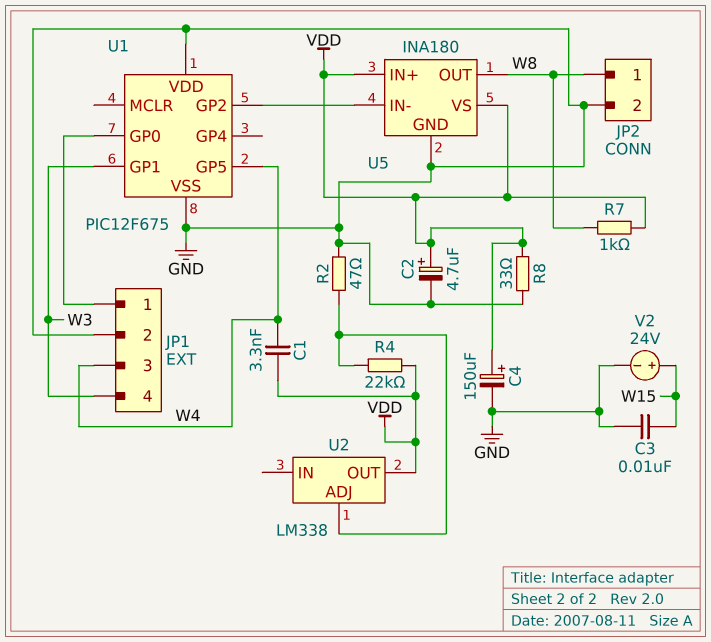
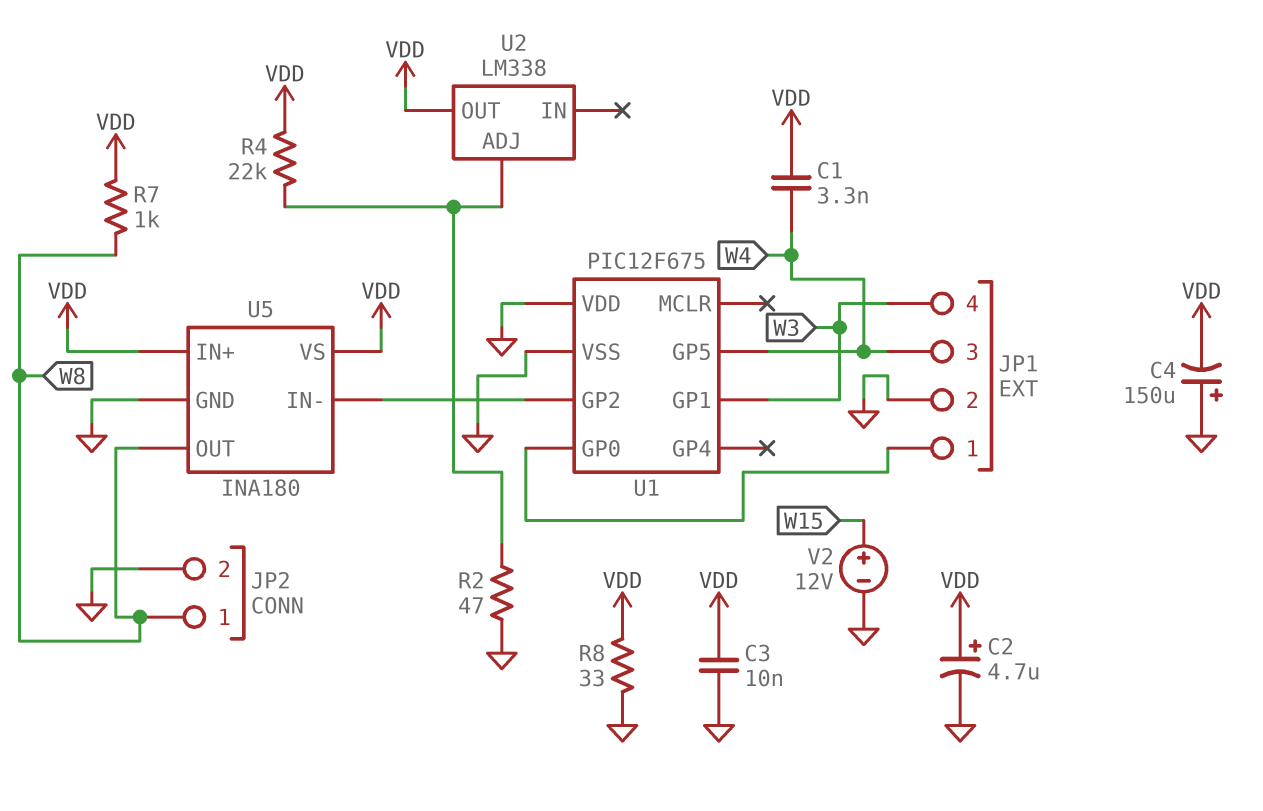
C3: 10nF (GND, W15) -> 10nF (GND, VDD)
C4: 150uF (plus VDD, minus GND) -> 150uF (plus GND, minus VDD)
V2: 24V (plus W15, minus GND) -> 12V (plus W15, minus GND)

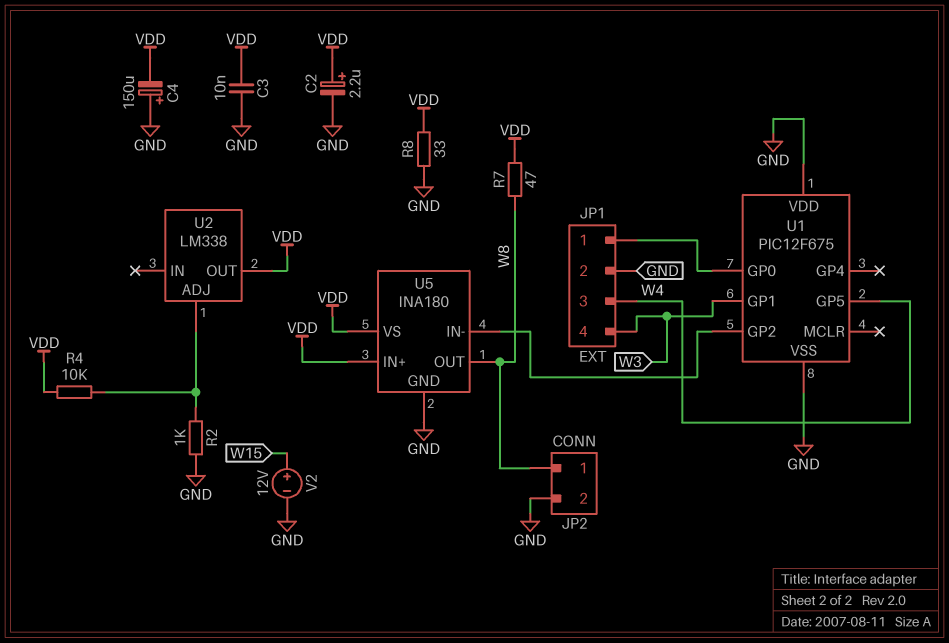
C1: 3.3nF (VDD, W4) -> none
C2: 4.7uF (plus VDD, minus GND) -> 2.2uF (plus VDD, minus GND)
R2: 47 (GND, U2/ADJ) -> 1k (GND, U2/ADJ)
R4: 22k (U2/ADJ, VDD) -> 10k (U2/ADJ, VDD)
R7: 1k (VDD, W8) -> 47 (VDD, W8)

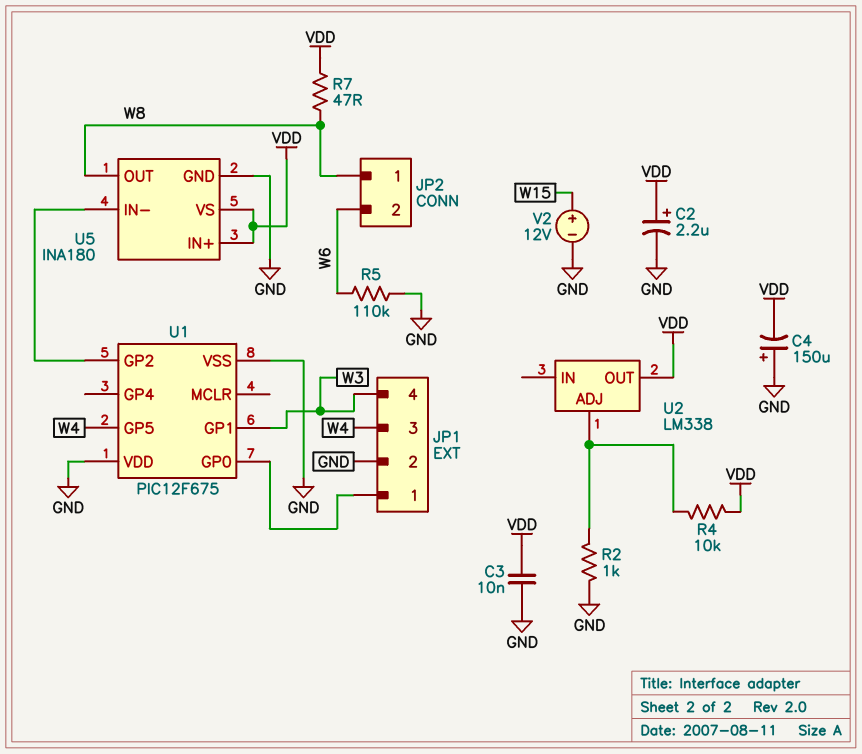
JP2 pin 2: GND -> W6
R5: none -> 110k (GND, W6)
R8: 33 (GND, VDD) -> none

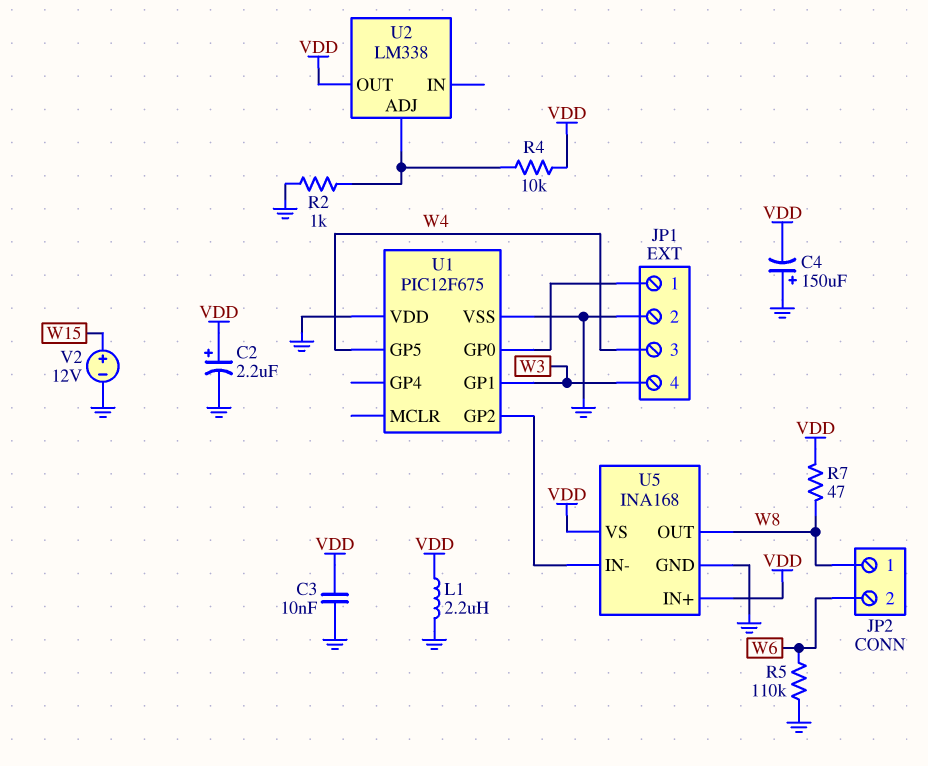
L1: none -> 2.2uH (GND, VDD)
U5: INA180 -> INA168

